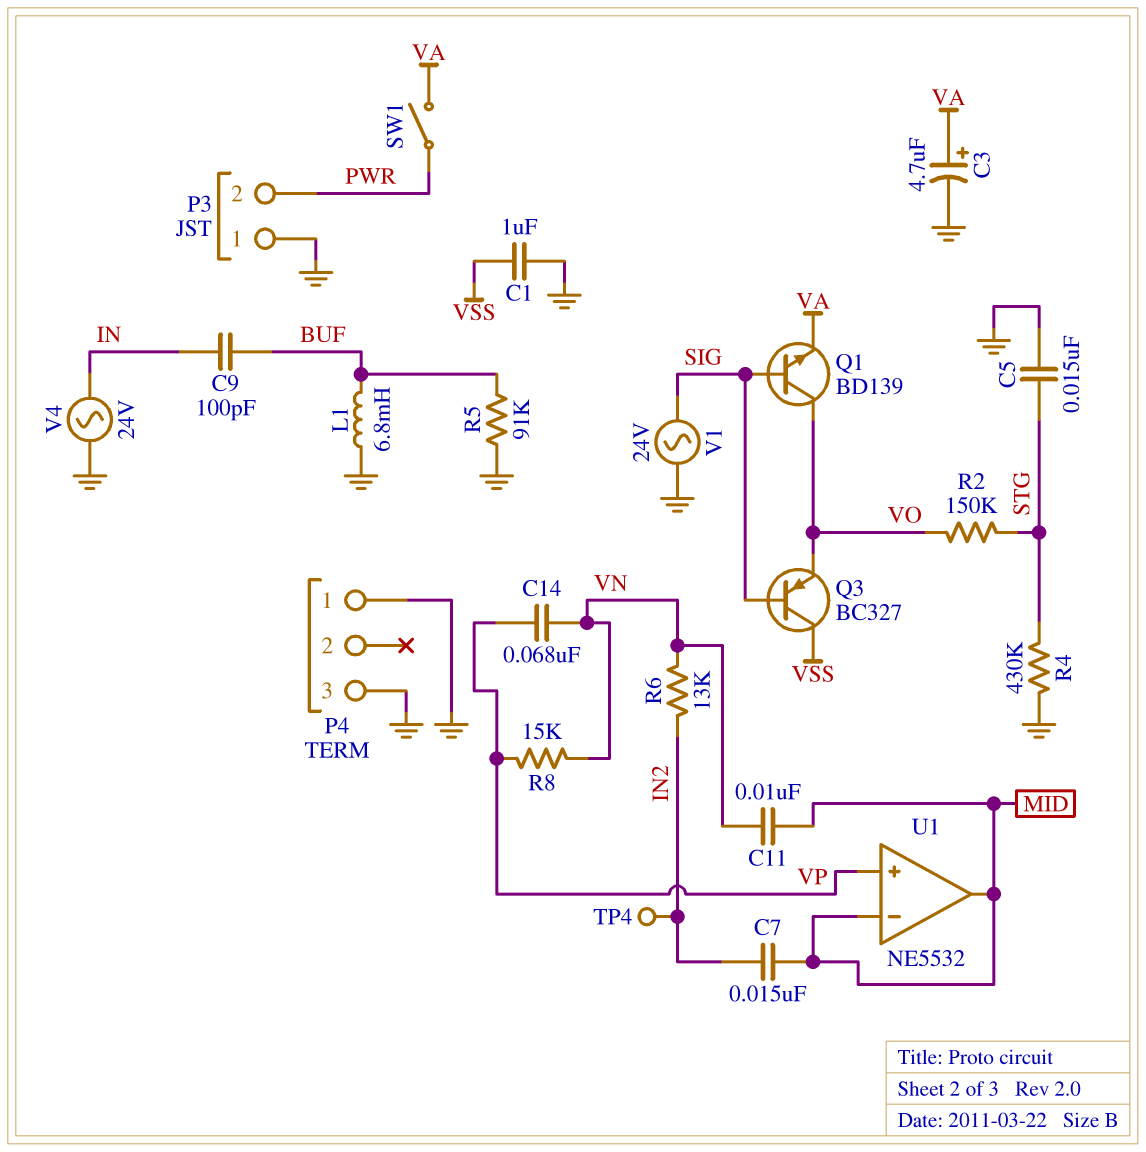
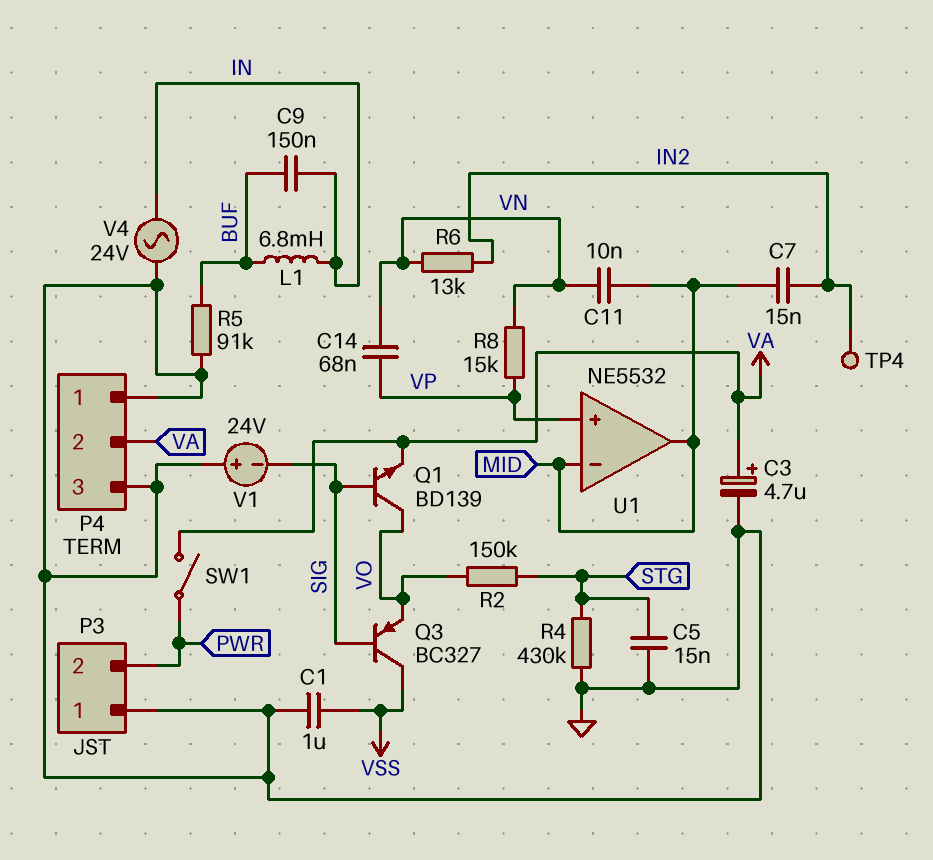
C9: 100pF (BUF, IN) -> 150nF (BUF, IN)
L1: 6.8mH (BUF, GND) -> 6.8mH (BUF, IN)
P4 pin 2: none -> VA
V1: AC 24V (GND, SIG) -> 24V (plus GND, minus SIG)

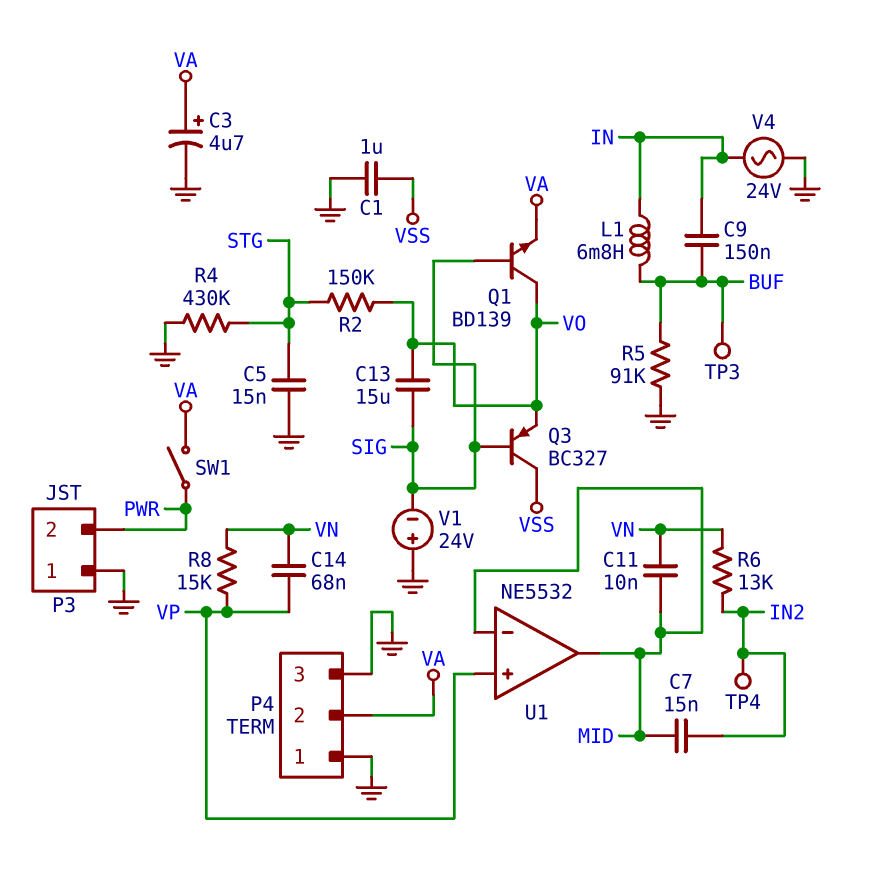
C13: none -> 15uF (SIG, VO)
TP3: none -> test point (BUF)

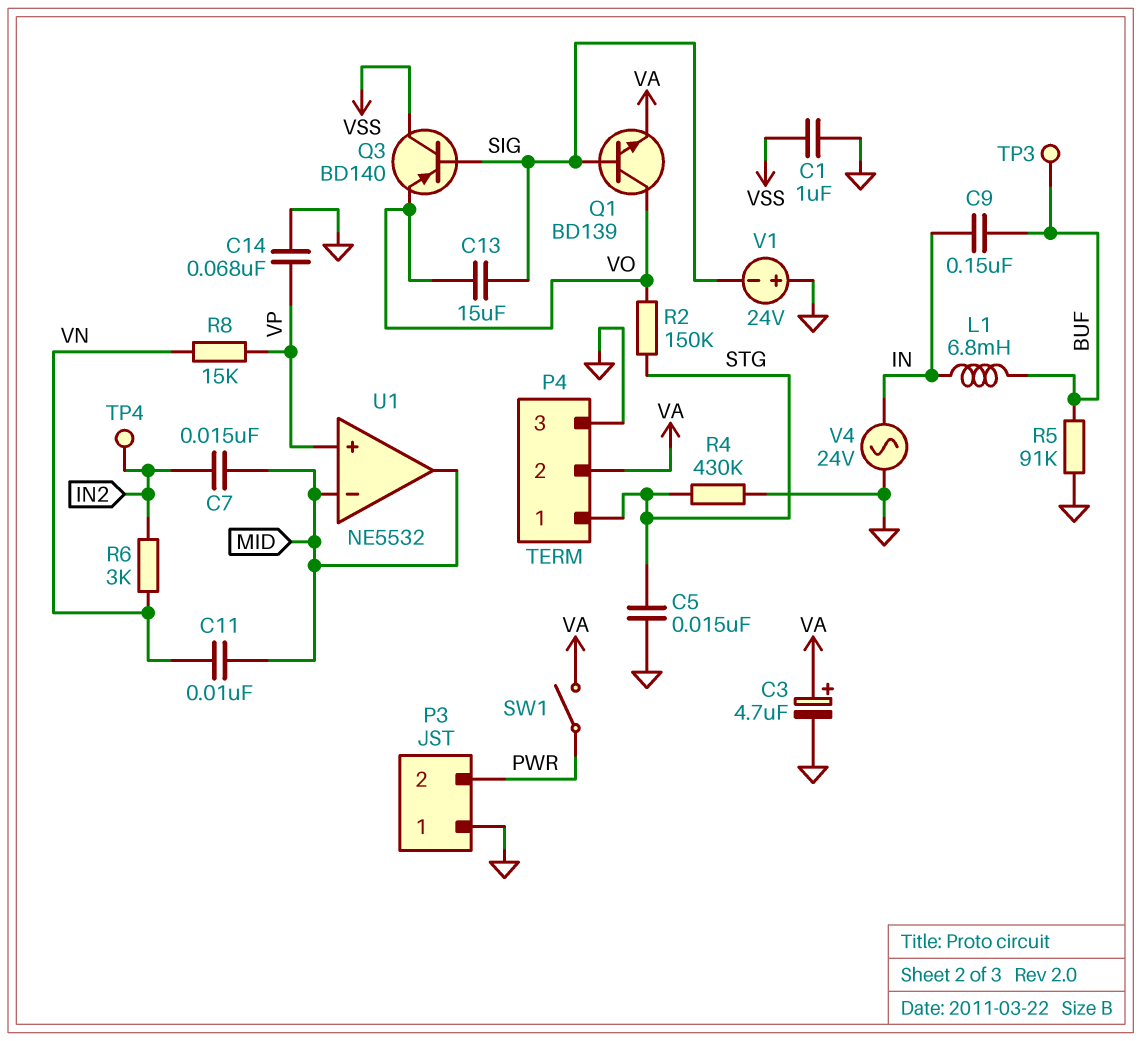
C14: 68nF (VN, VP) -> 68nF (GND, VP)
P4 pin 1: GND -> STG
Q3: PNP BC327 (B SIG, C VSS, E VO) -> PNP BD140 (B SIG, C VSS, E VO)
R6: 13k (IN2, VN) -> 3k (IN2, VN)

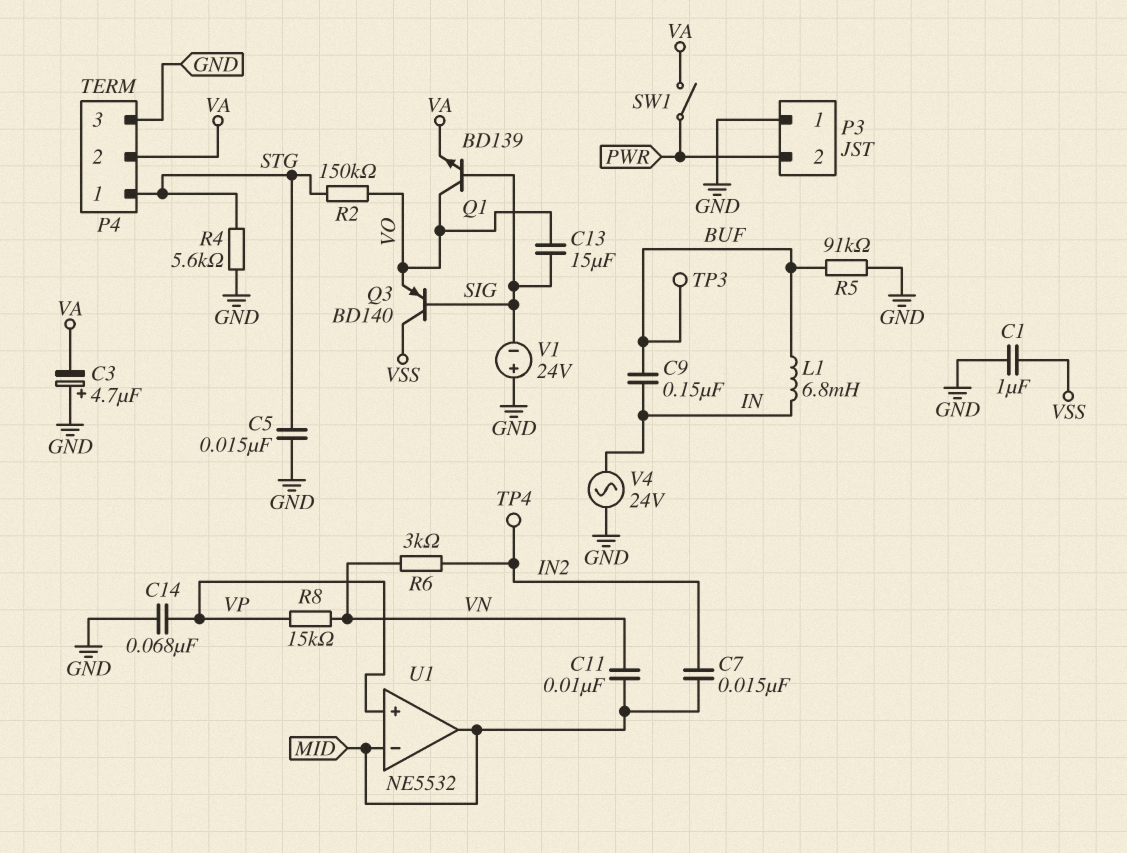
C3: 4.7uF (plus VA, minus GND) -> 4.7uF (plus GND, minus VA)
R4: 430k (GND, STG) -> 5.6k (GND, STG)

